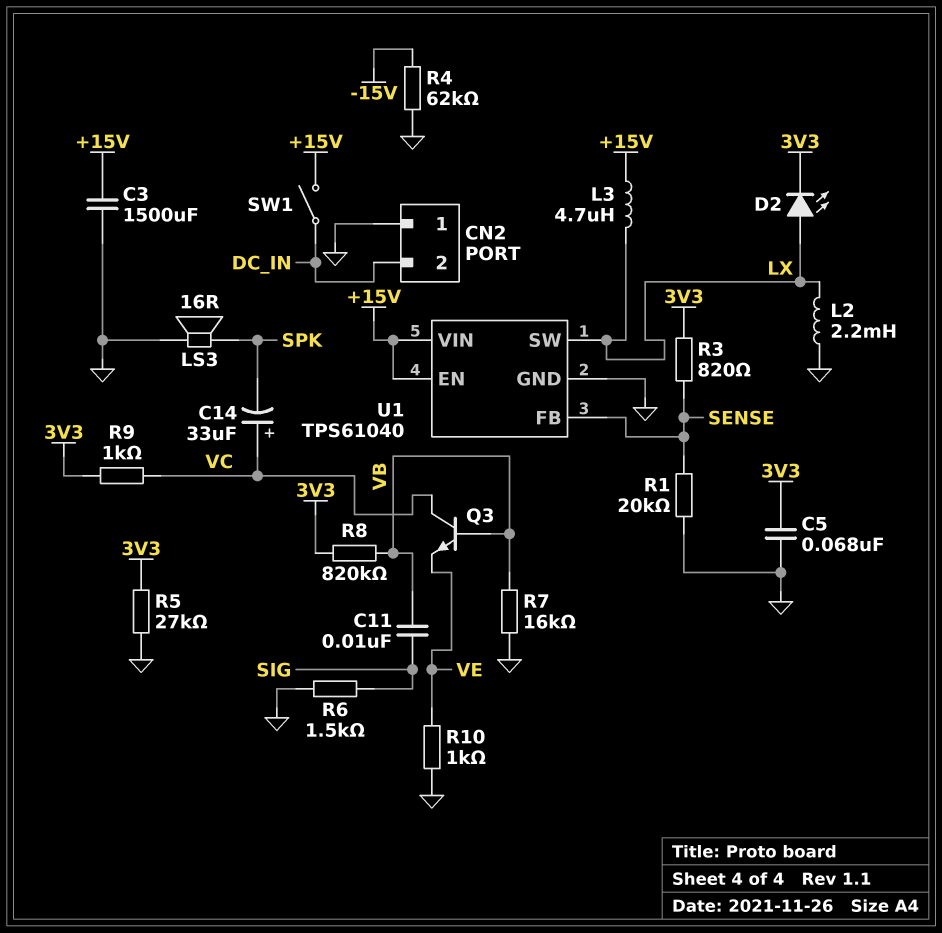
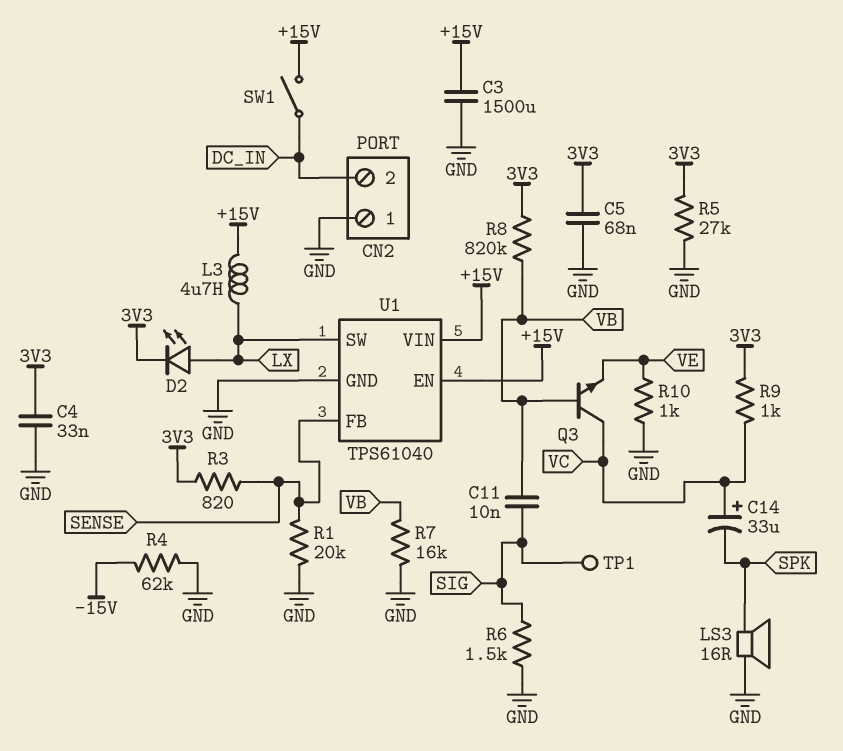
C4: none -> 33nF (3V3, GND)
L2: 2.2mH (GND, LX) -> none
TP1: none -> test point (SIG)

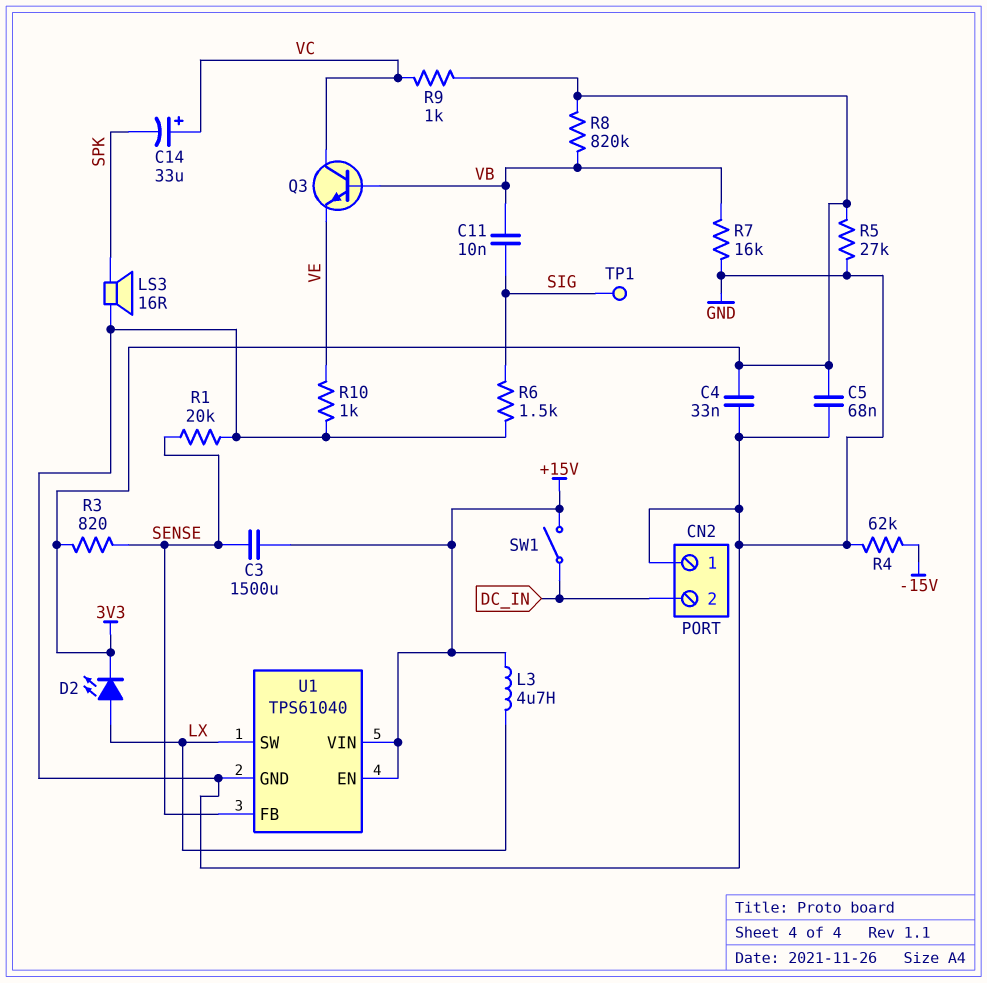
C3: 1500uF (+15V, GND) -> 1500uF (+15V, SENSE)

